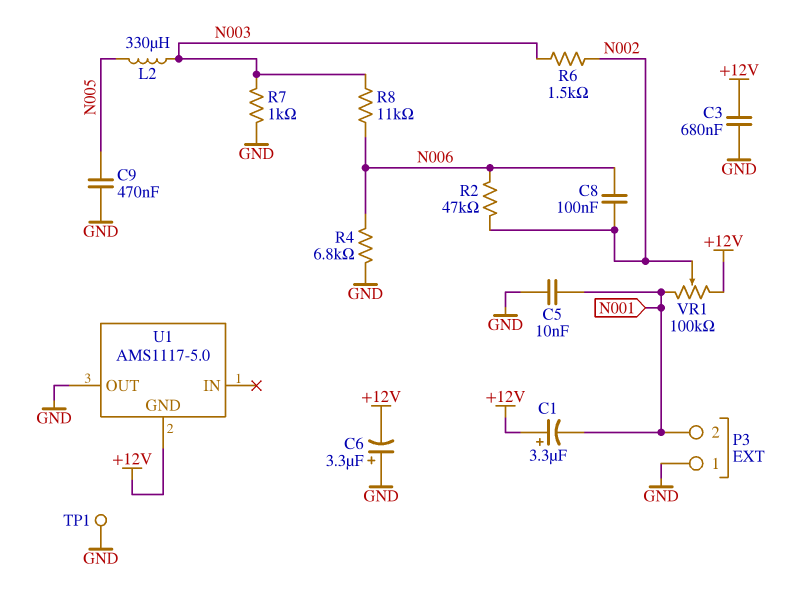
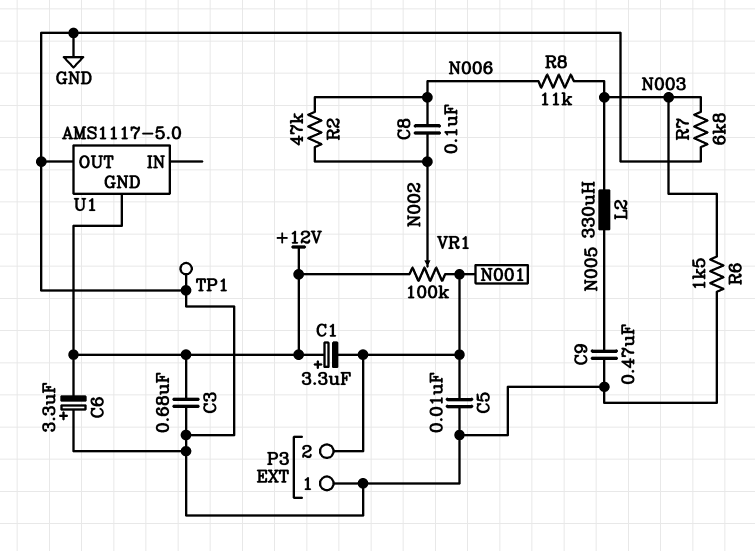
R4: 6.8k (GND, N006) -> none
R6: 1.5k (N002, N003) -> 1.5k (GND, N003)
R7: 1k (GND, N003) -> 6.8k (GND, N003)

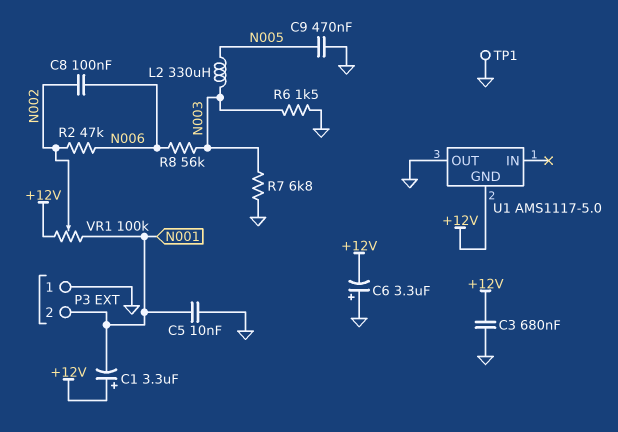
R8: 11k (N003, N006) -> 56k (N003, N006)

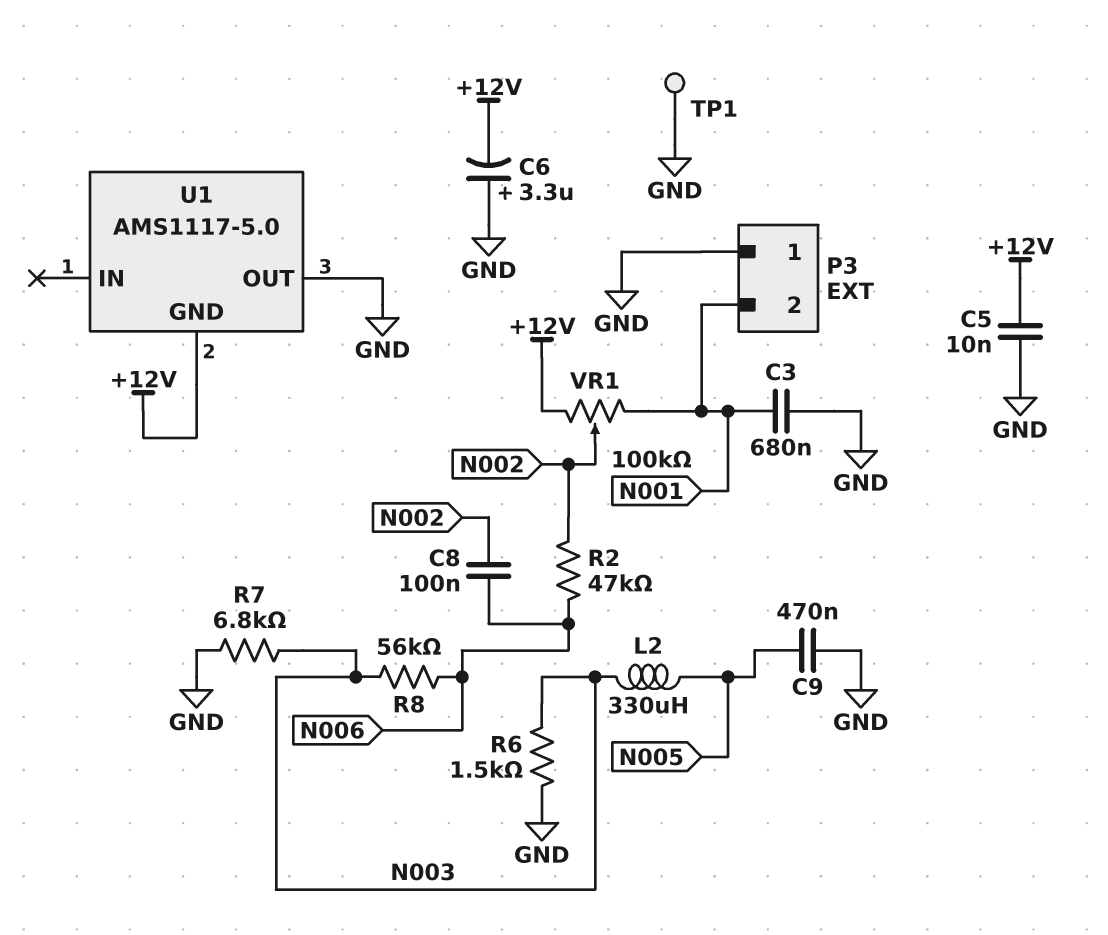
C1: 3.3uF (plus +12V, minus N001) -> none
C3: 680nF (+12V, GND) -> 680nF (GND, N001)
C5: 10nF (GND, N001) -> 10nF (+12V, GND)

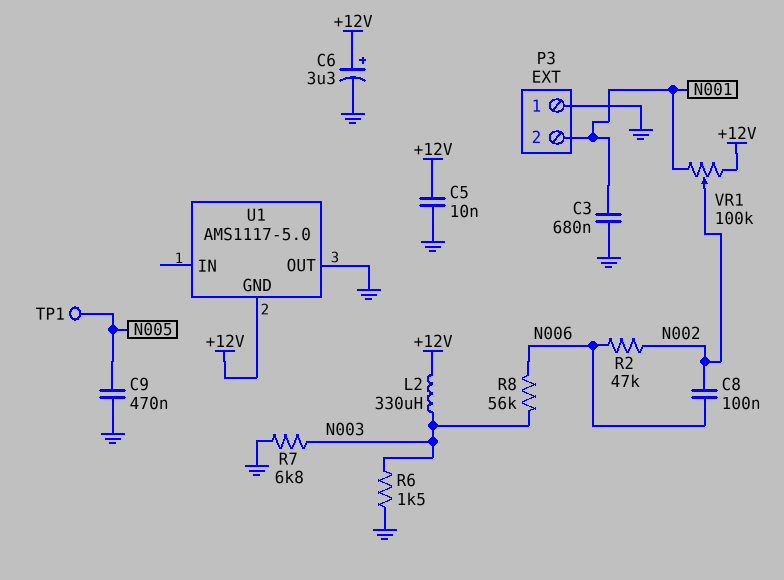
C6: 3.3uF (plus GND, minus +12V) -> 3.3uF (plus +12V, minus GND)
L2: 330uH (N003, N005) -> 330uH (+12V, N003)
TP1: test point (GND) -> test point (N005)

